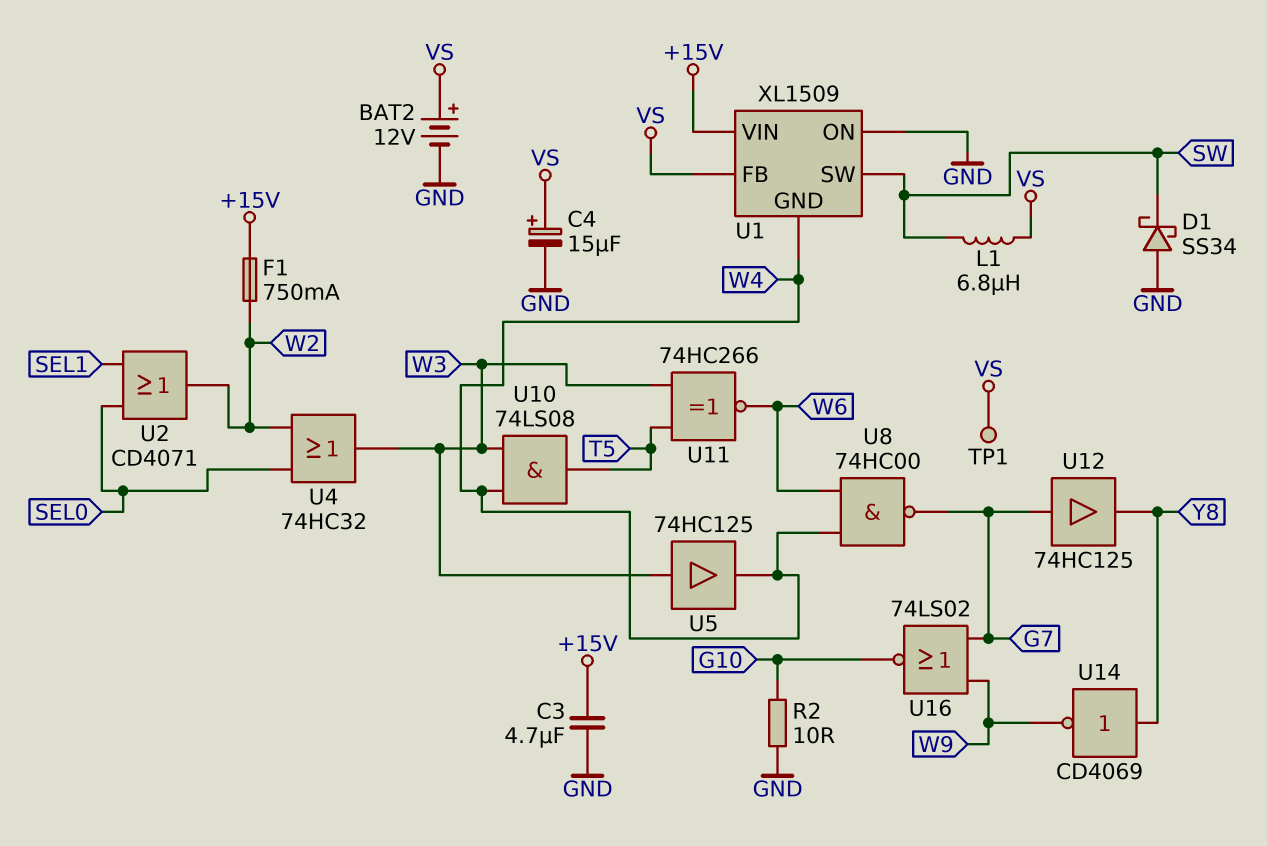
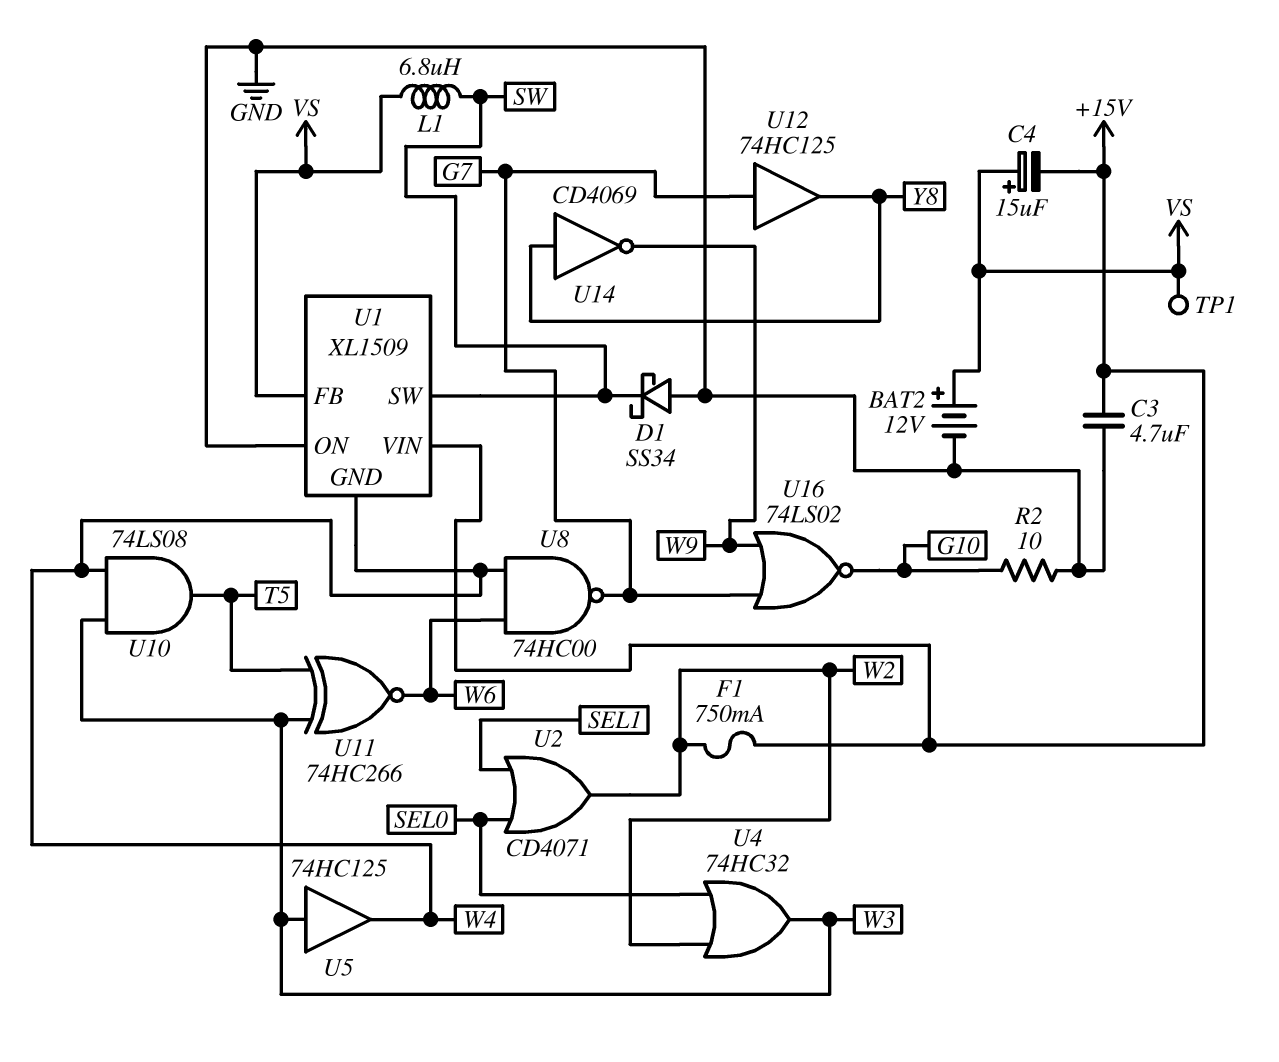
C4: 15uF (plus VS, minus GND) -> 15uF (plus VS, minus +15V)

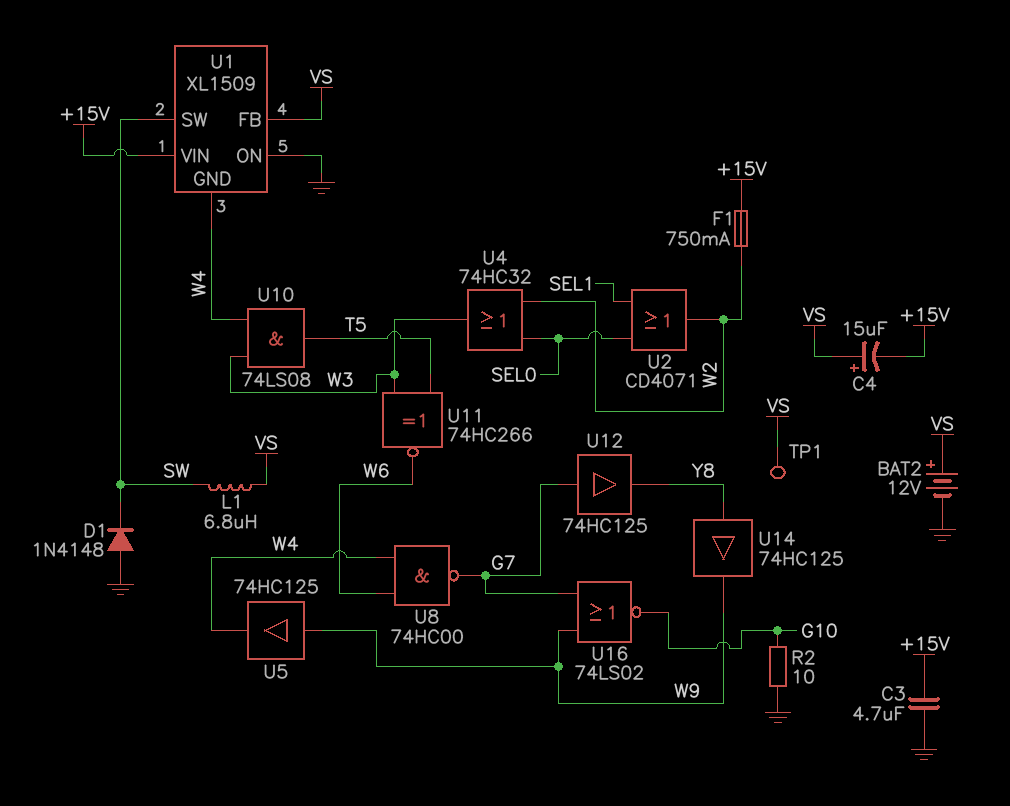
D1: schottky SS34 (A GND, K SW) -> diode 1N4148 (A GND, K SW)
U5: buffer 74HC125 (in W3, out W4) -> buffer 74HC125 (in W9, out W4)
U14: NOT CD4069 (in Y8, out W9) -> buffer 74HC125 (in Y8, out W9)

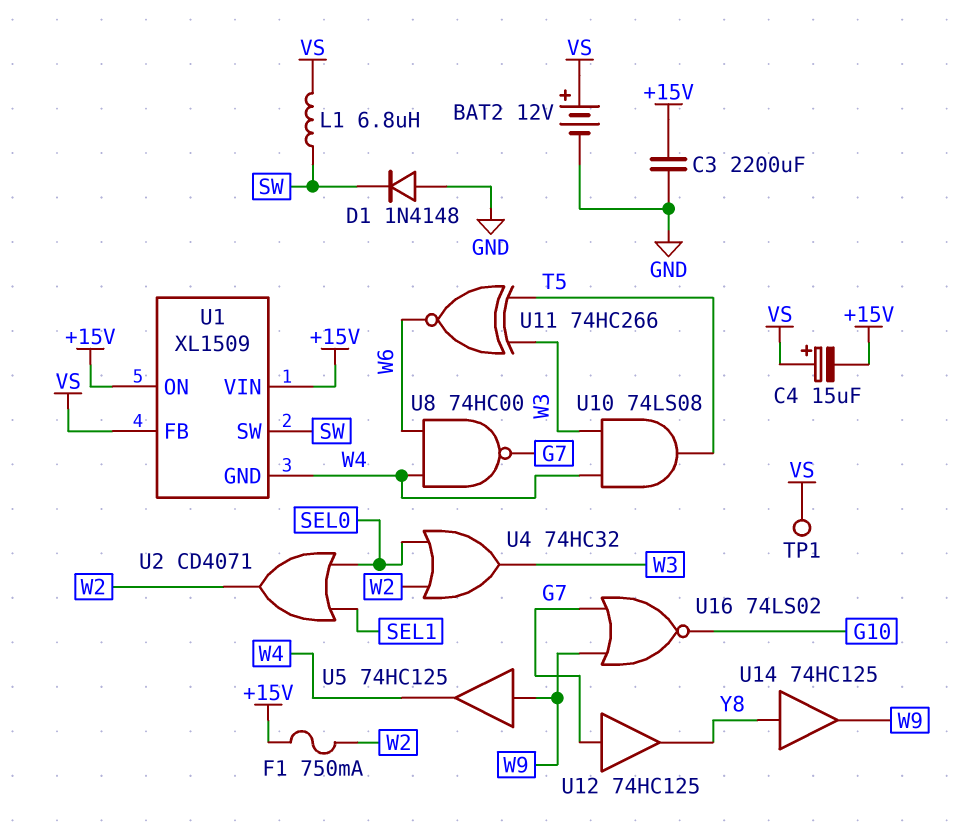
C3: 4.7uF (+15V, GND) -> 2200uF (+15V, GND)
R2: 10 (G10, GND) -> none
U1 pin ON: GND -> +15V

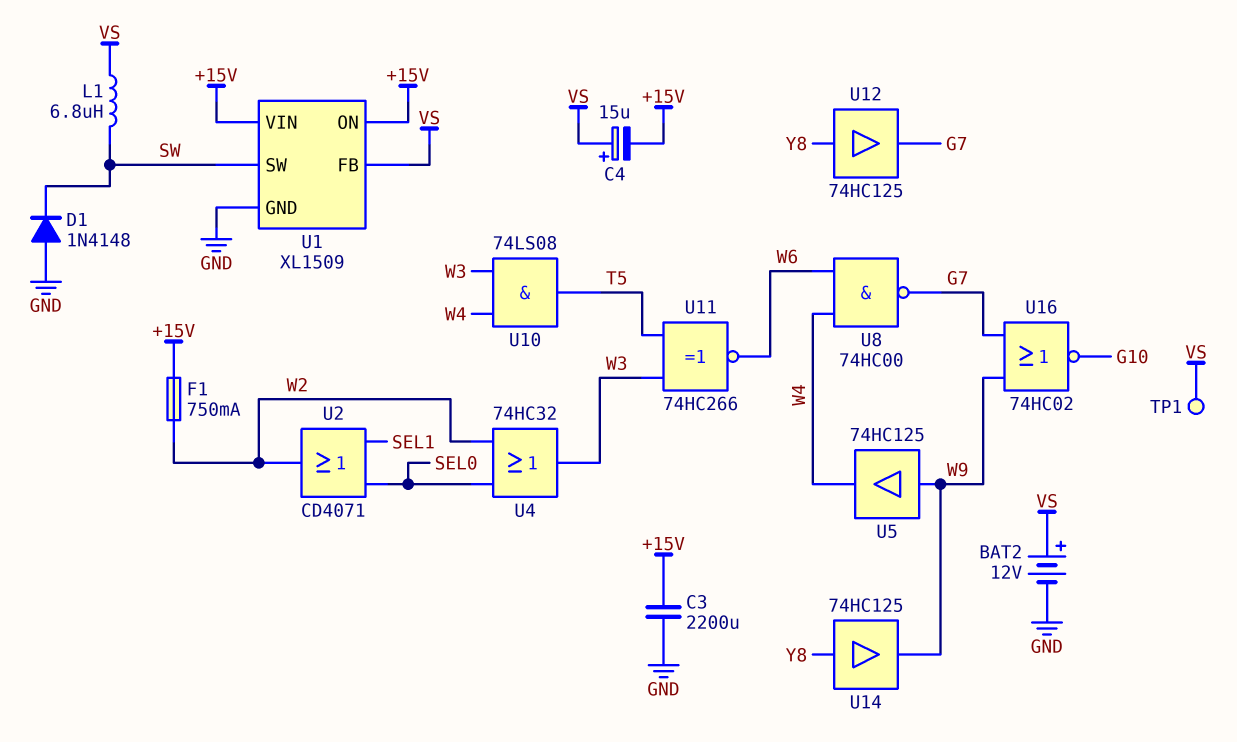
U1 pin GND: W4 -> GND
U12: buffer 74HC125 (in G7, out Y8) -> buffer 74HC125 (in Y8, out G7)
U16: NOR 74LS02 (in G7, in W9, out G10) -> NOR 74HC02 (in G7, in W9, out G10)

